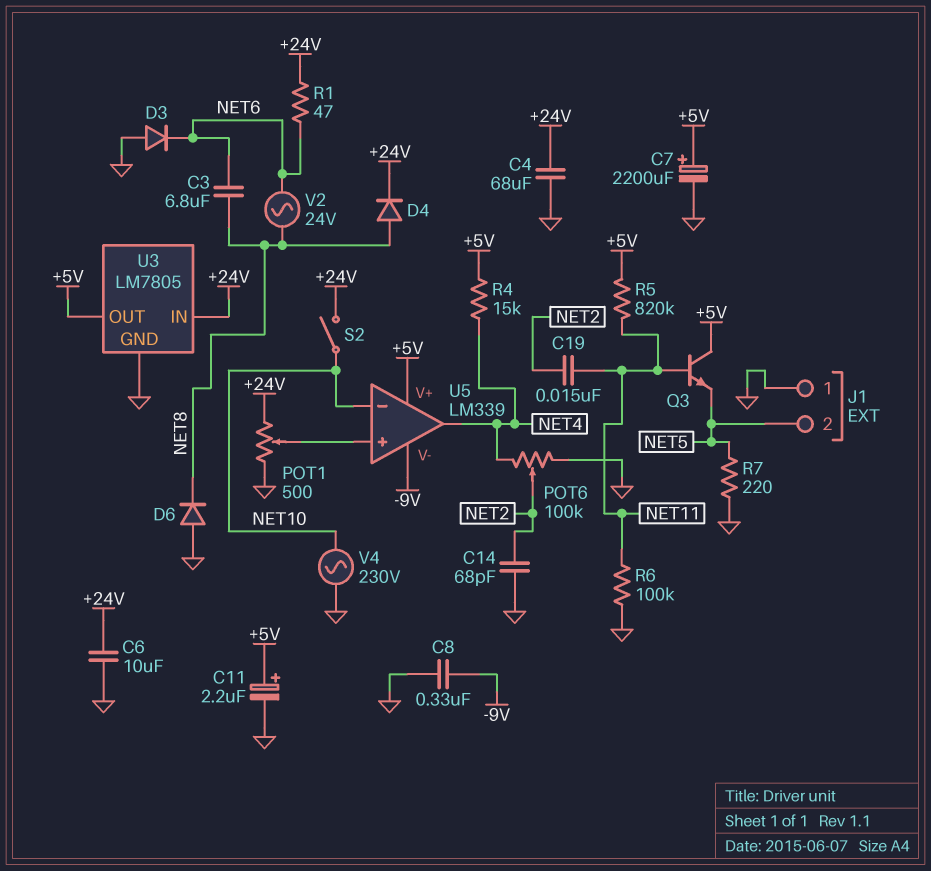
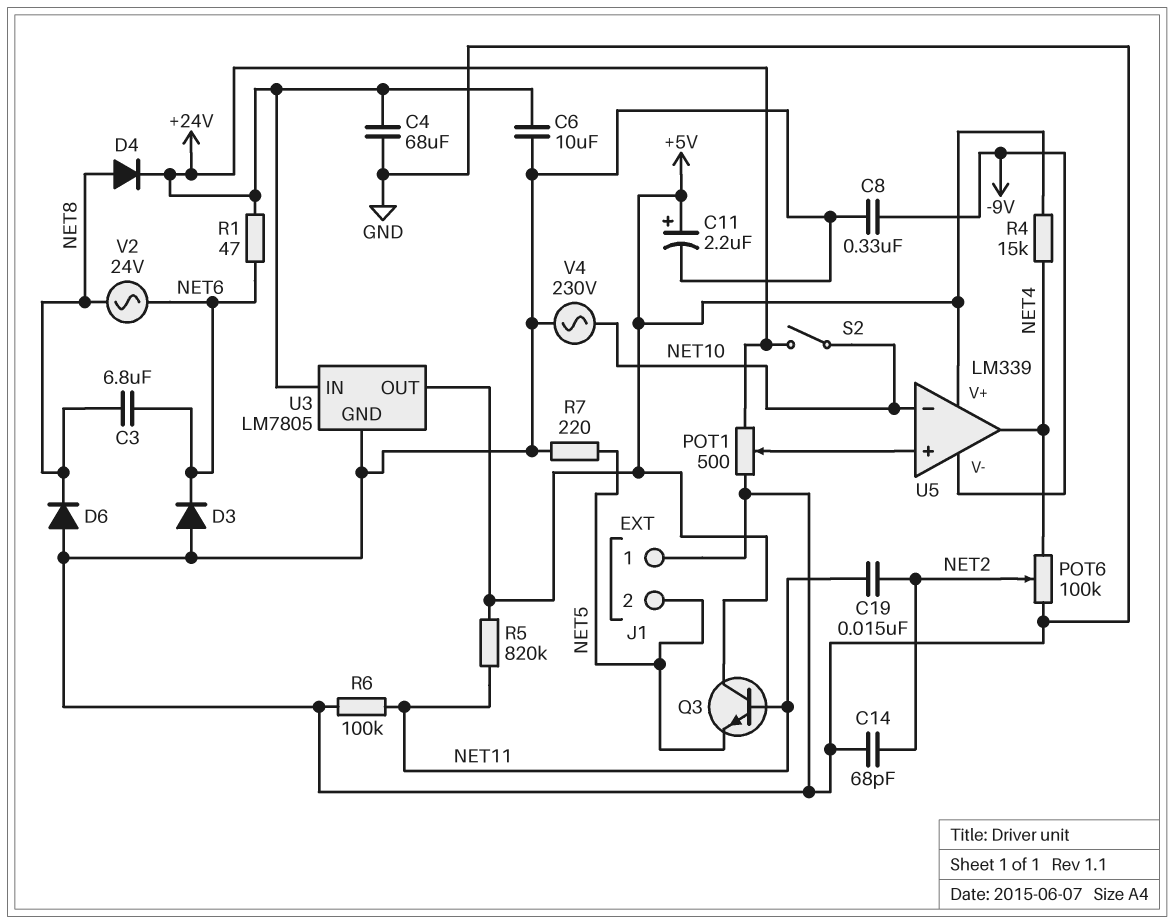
C7: 2200uF (plus +5V, minus GND) -> none

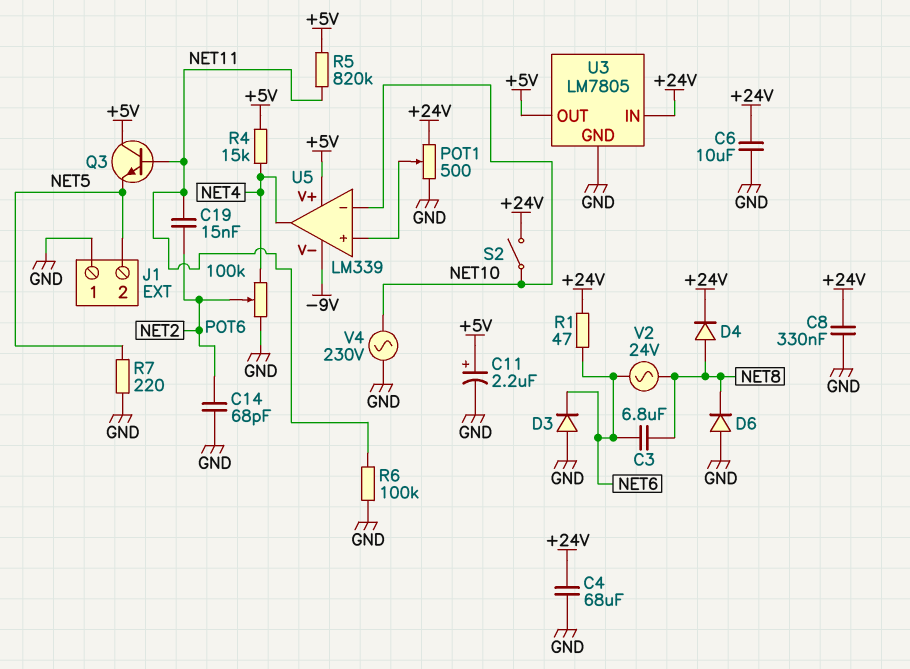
C8: 330nF (-9V, GND) -> 330nF (+24V, GND)

